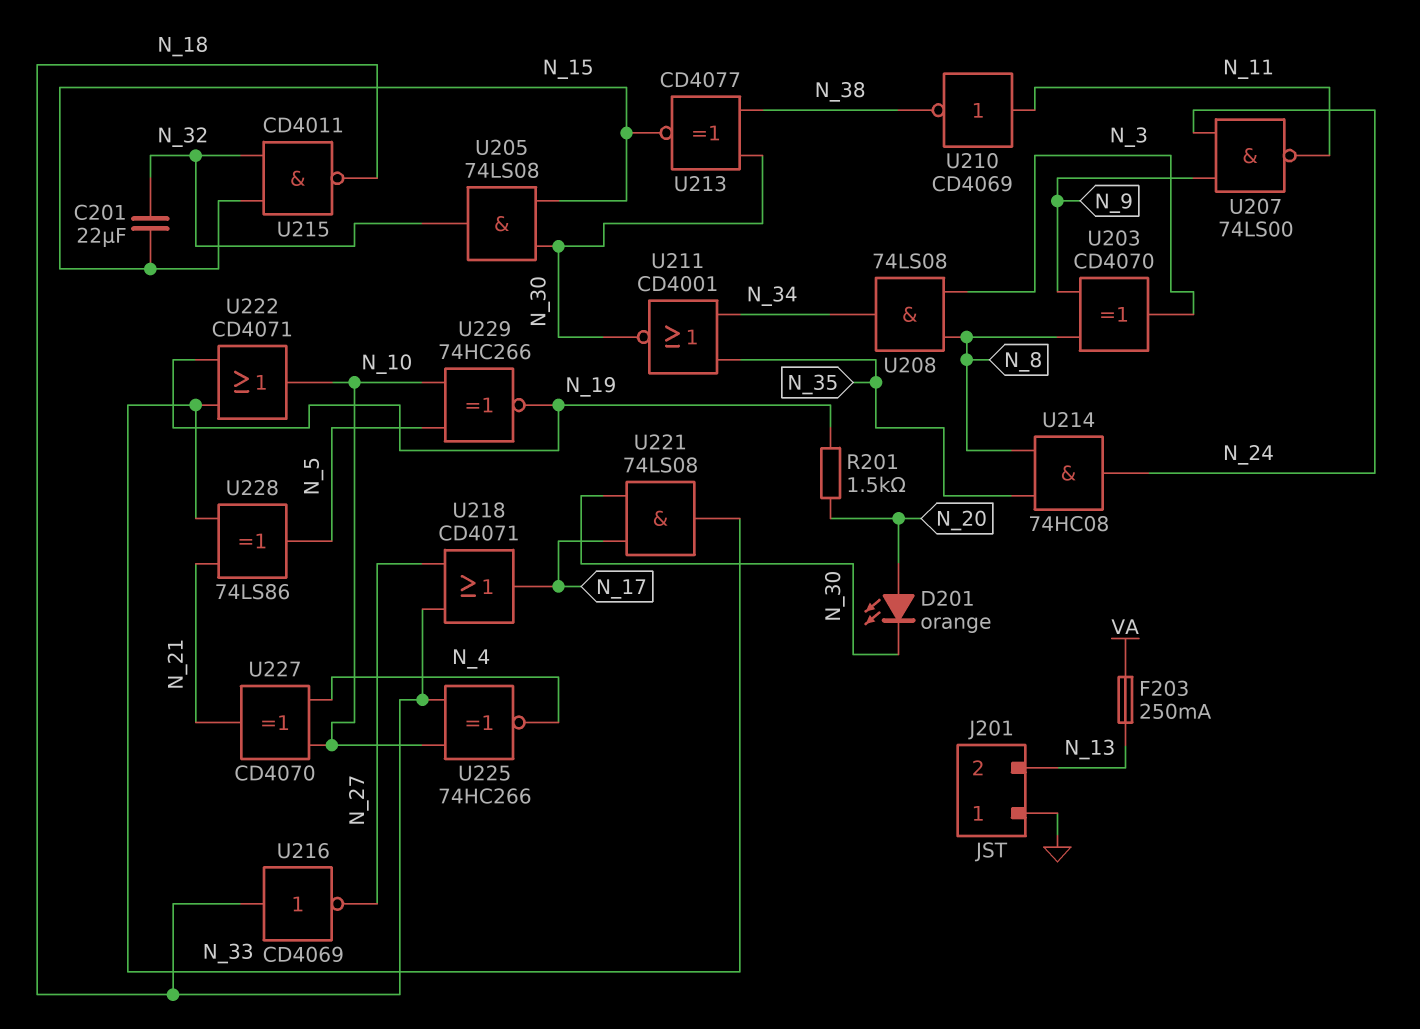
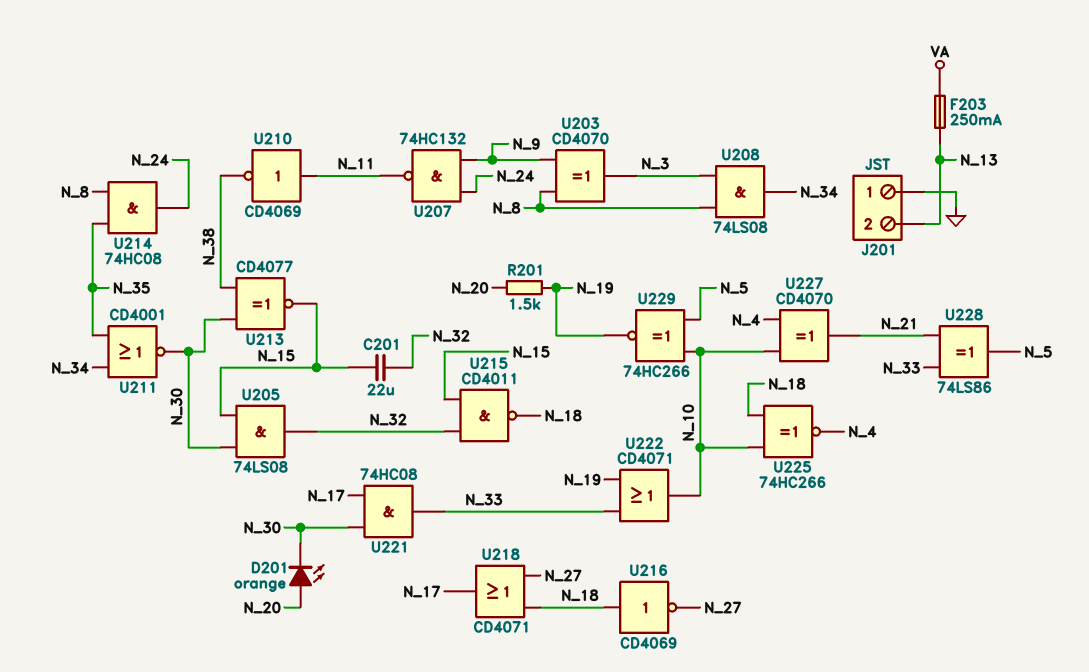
U207: NAND 74LS00 (in N_9, in N_24, out N_11) -> NAND 74HC132 (in N_9, in N_24, out N_11)
U221: AND 74LS08 (in N_17, in N_30, out N_33) -> AND 74HC08 (in N_17, in N_30, out N_33)

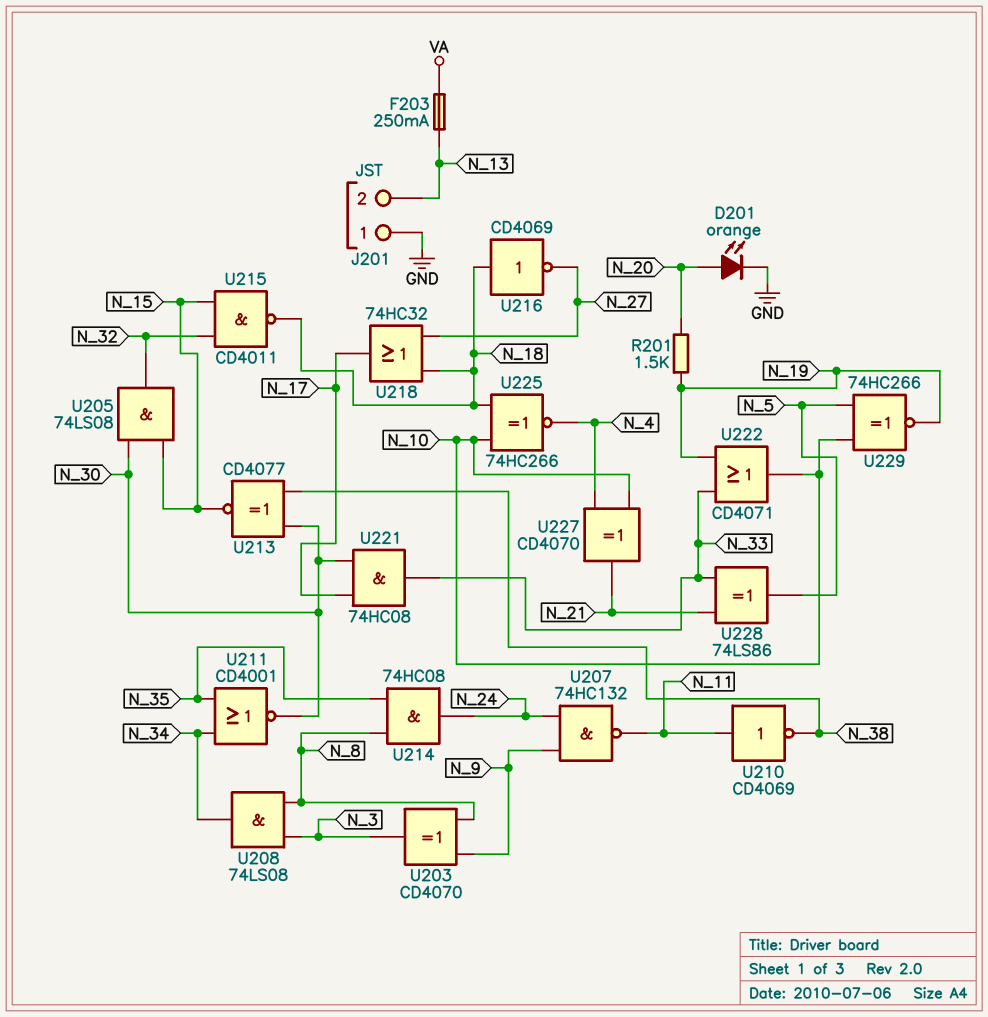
C201: 22uF (N_15, N_32) -> none
D201: LED orange (A N_20, K N_30) -> LED orange (A N_20, K GND)
U218: OR CD4071 (in N_18, in N_27, out N_17) -> OR 74HC32 (in N_18, in N_27, out N_17)

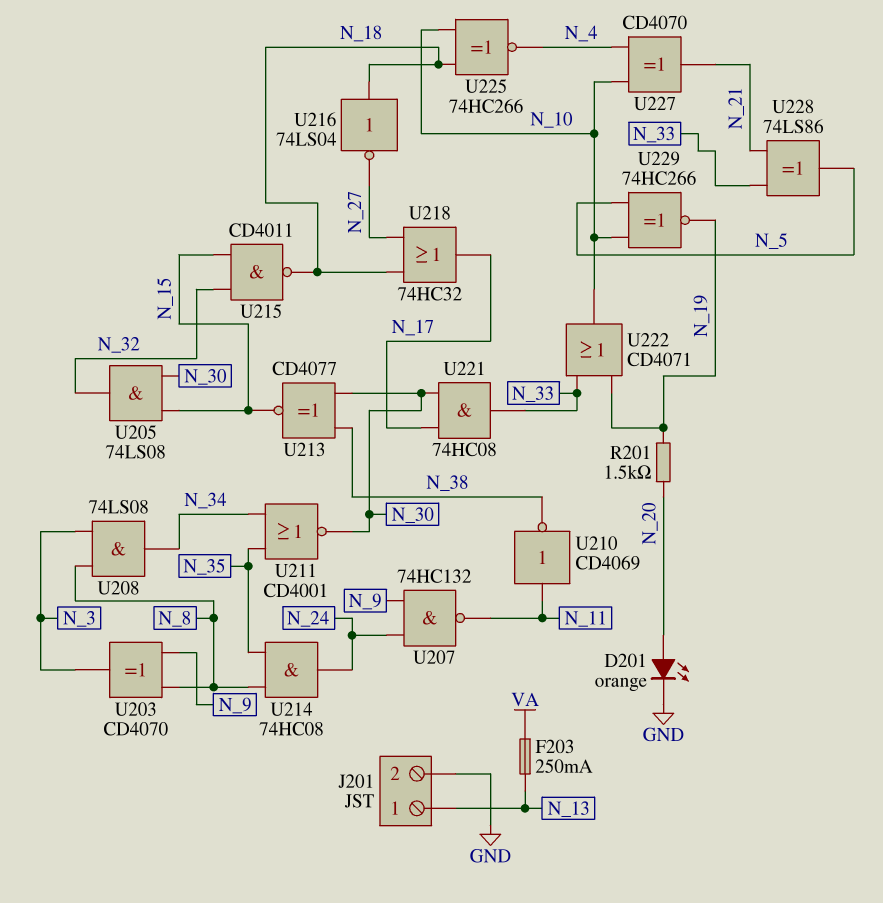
J201 pin 1: GND -> N_13
J201 pin 2: N_13 -> GND
U216: NOT CD4069 (in N_18, out N_27) -> NOT 74LS04 (in N_18, out N_27)

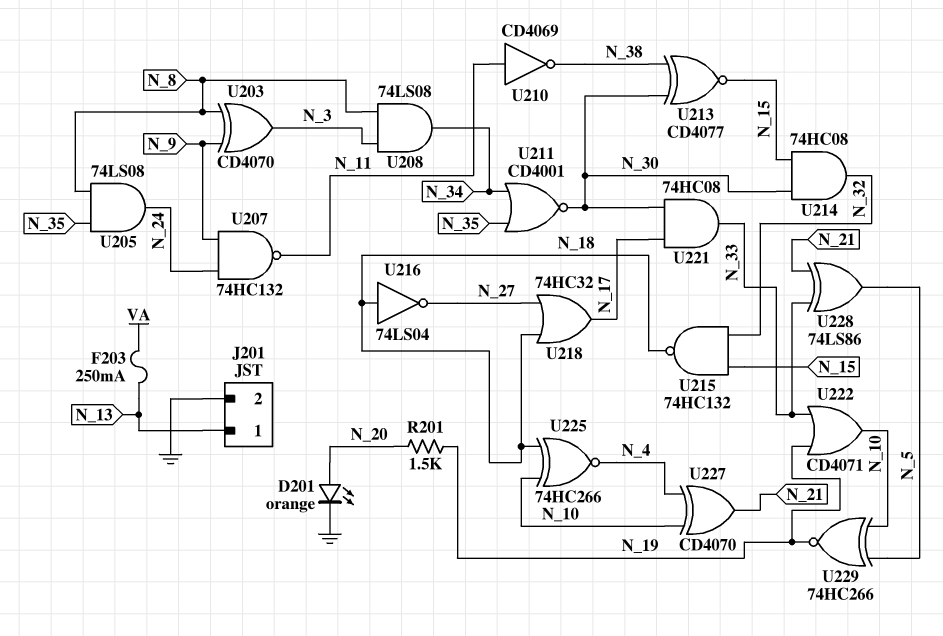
U205: AND 74LS08 (in N_15, in N_30, out N_32) -> AND 74LS08 (in N_8, in N_35, out N_24)
U214: AND 74HC08 (in N_8, in N_35, out N_24) -> AND 74HC08 (in N_15, in N_30, out N_32)
U215: NAND CD4011 (in N_15, in N_32, out N_18) -> NAND 74HC132 (in N_15, in N_32, out N_18)

